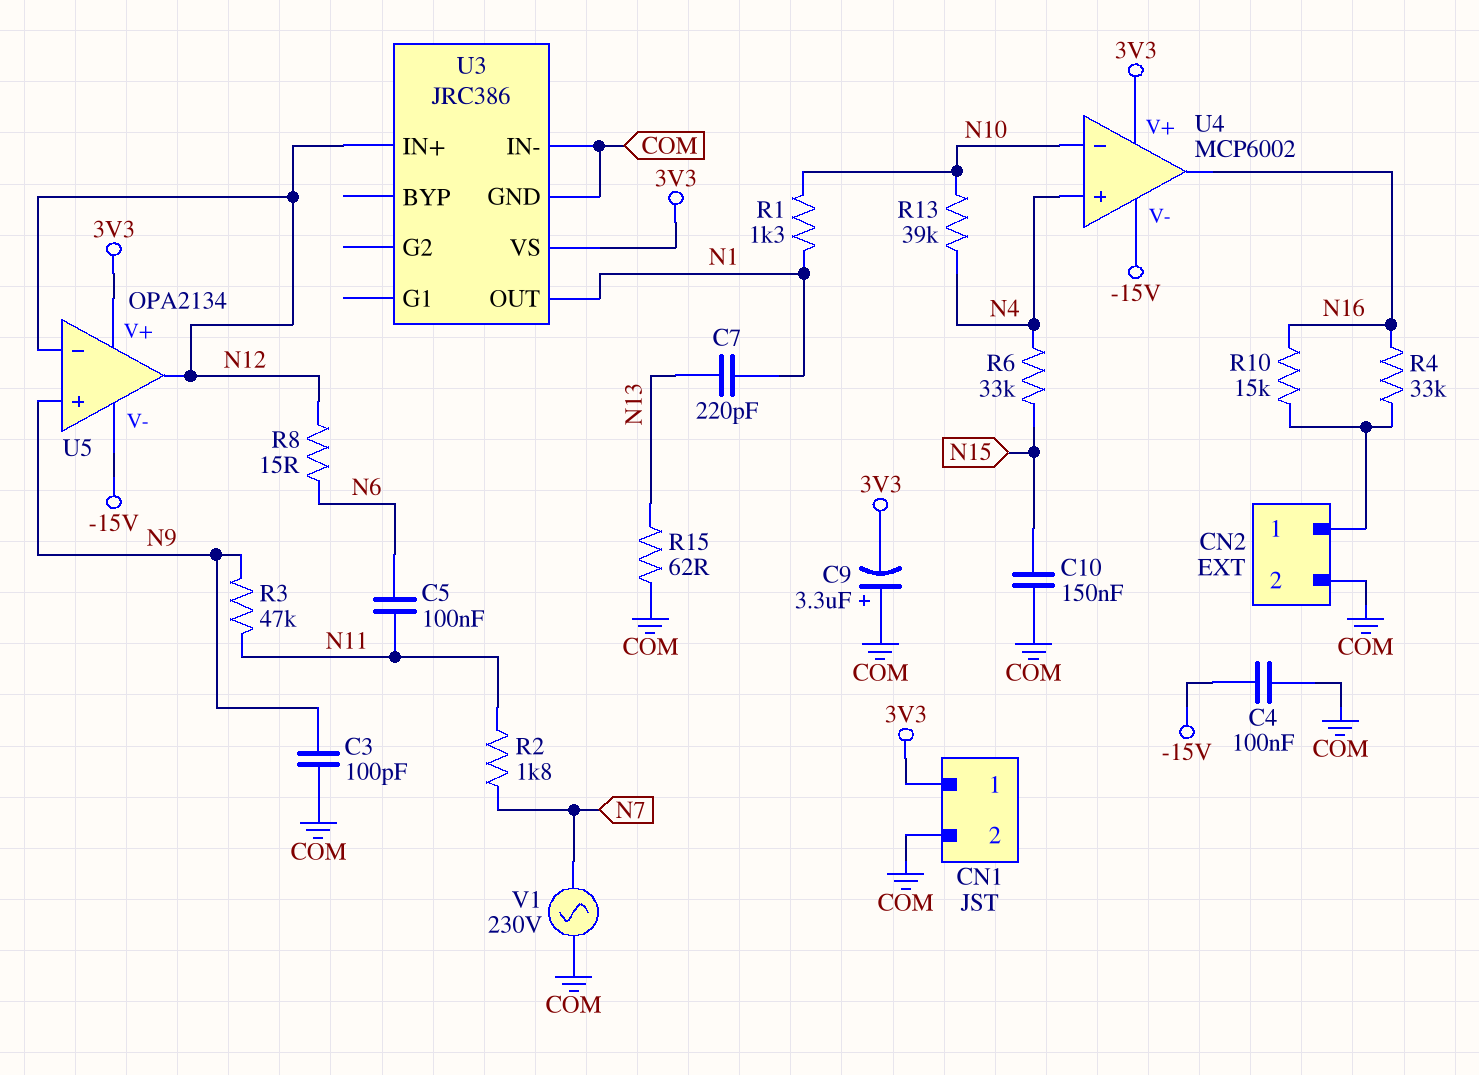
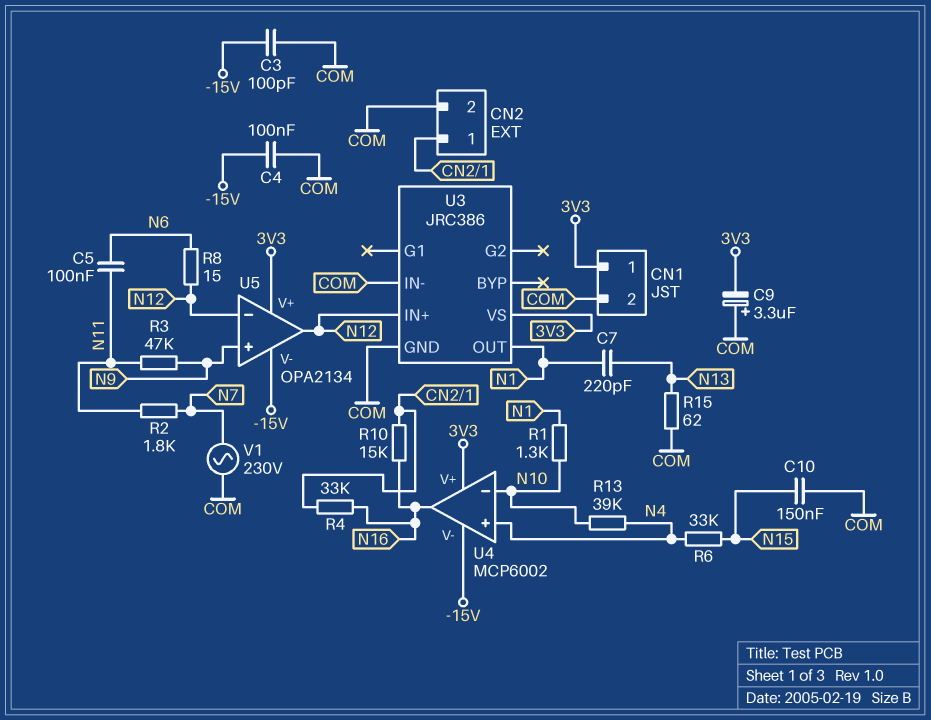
C3: 100pF (COM, N9) -> 100pF (-15V, COM)

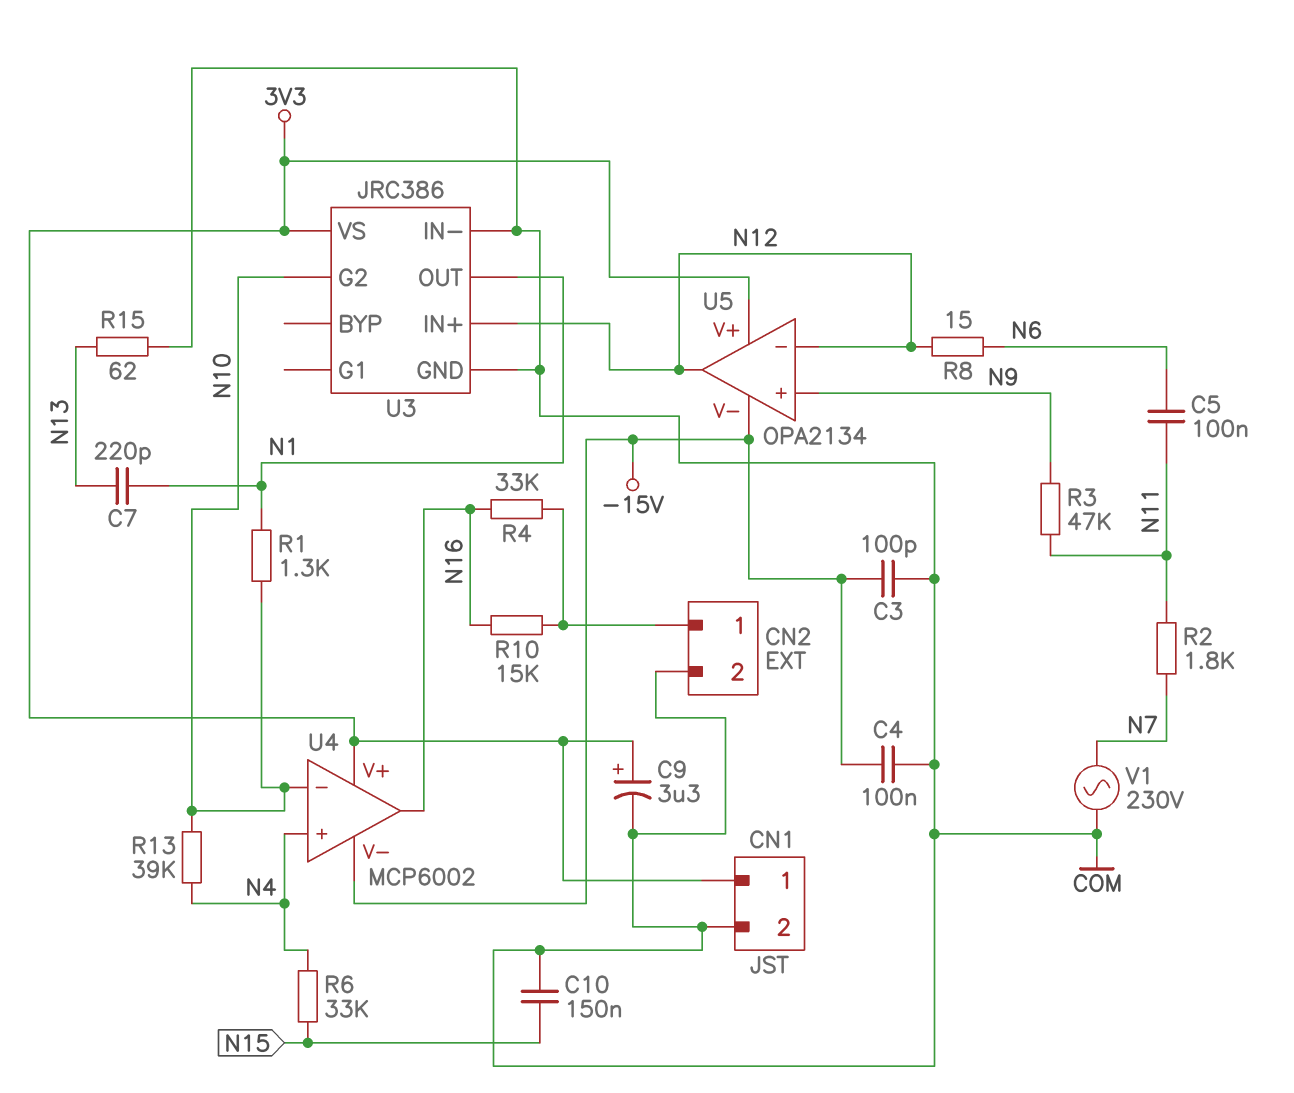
C9: 3.3uF (plus COM, minus 3V3) -> 3.3uF (plus 3V3, minus COM)
U3 pin G2: none -> N10

